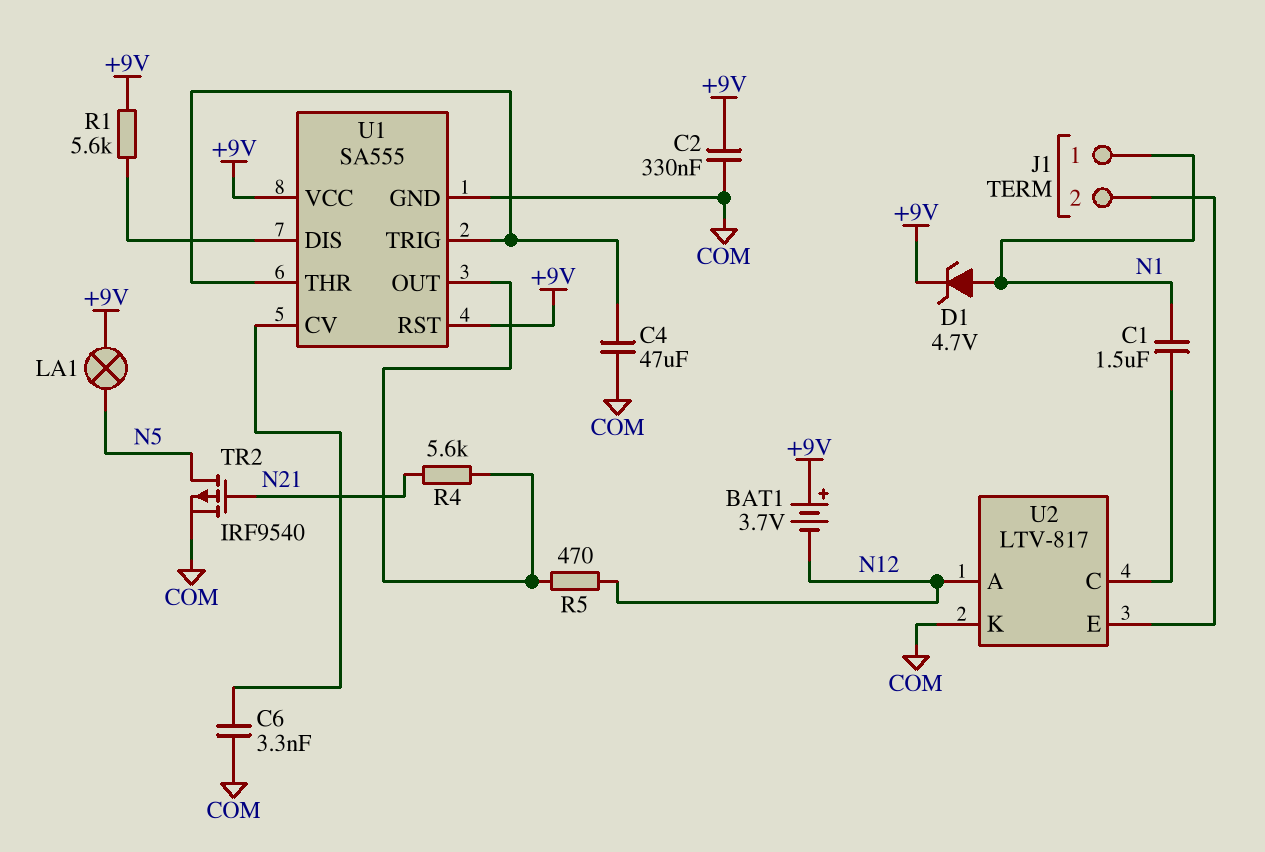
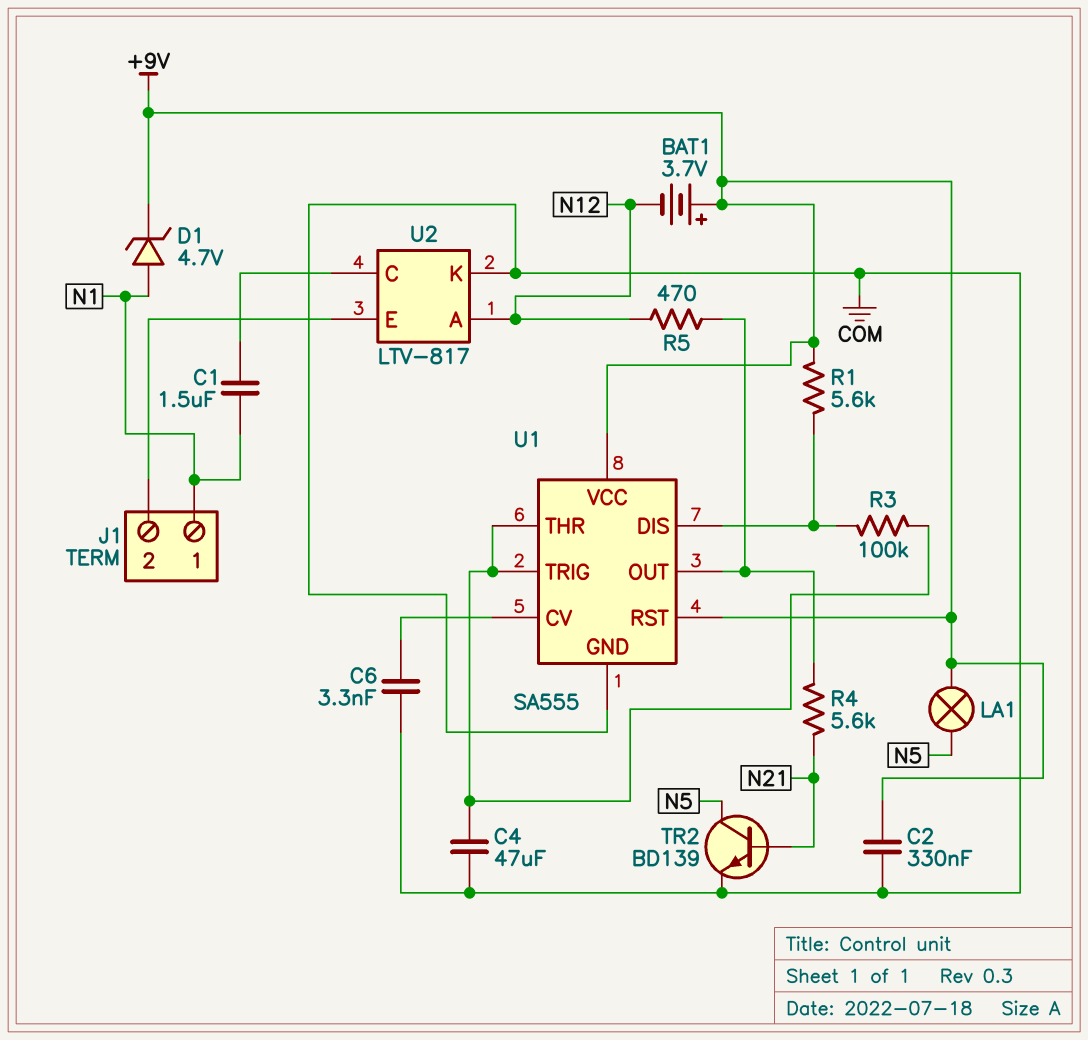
R3: none -> 100k (U1/DIS, U1/THR)
TR2: PMOS IRF9540 (G N21, D N5, S COM) -> NPN BD139 (B N21, C N5, E COM)

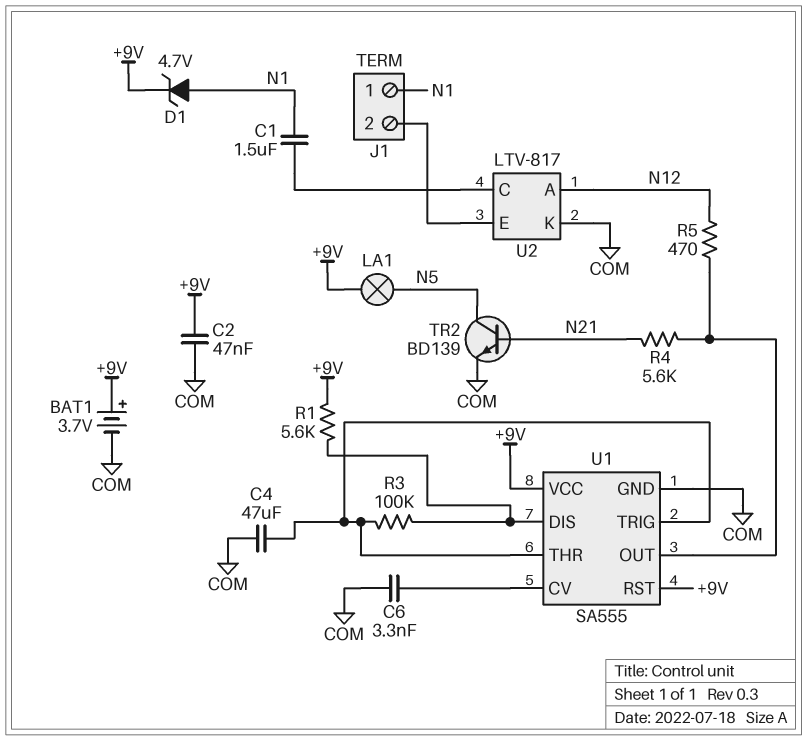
BAT1: 3.7V (plus +9V, minus N12) -> 3.7V (plus +9V, minus COM)
C2: 330nF (+9V, COM) -> 47nF (+9V, COM)

